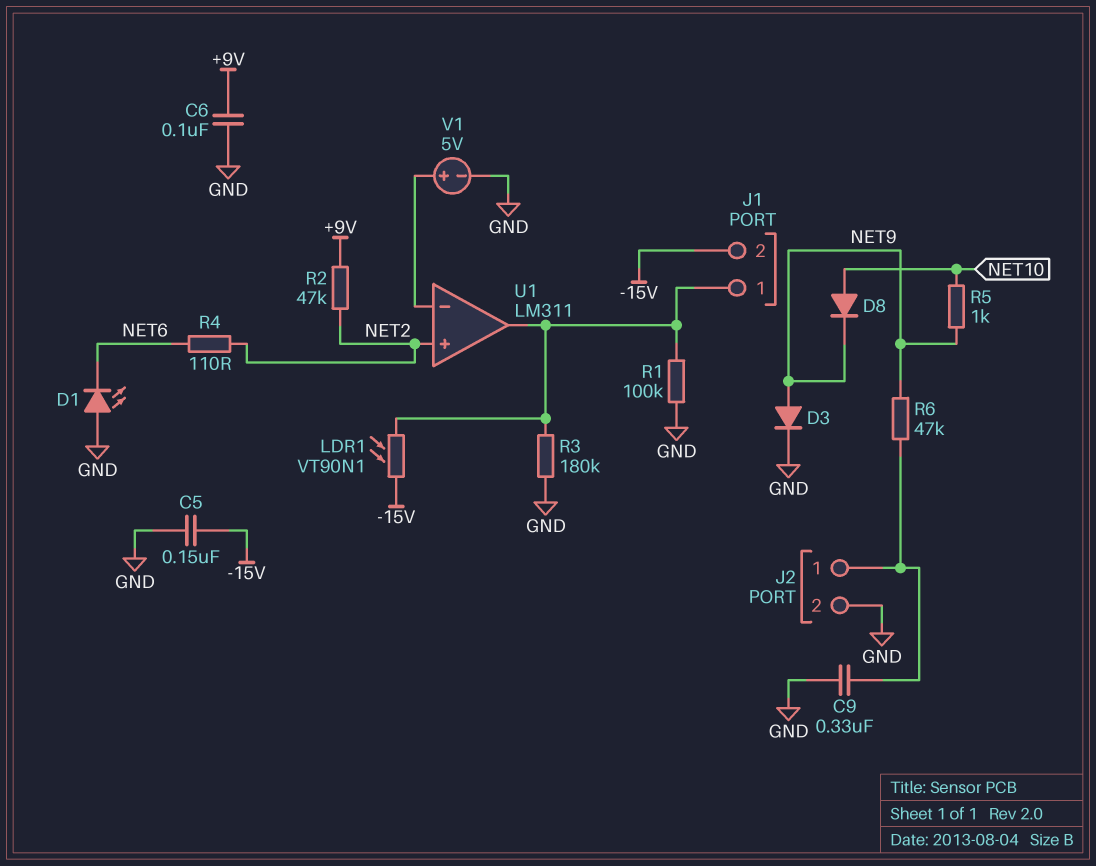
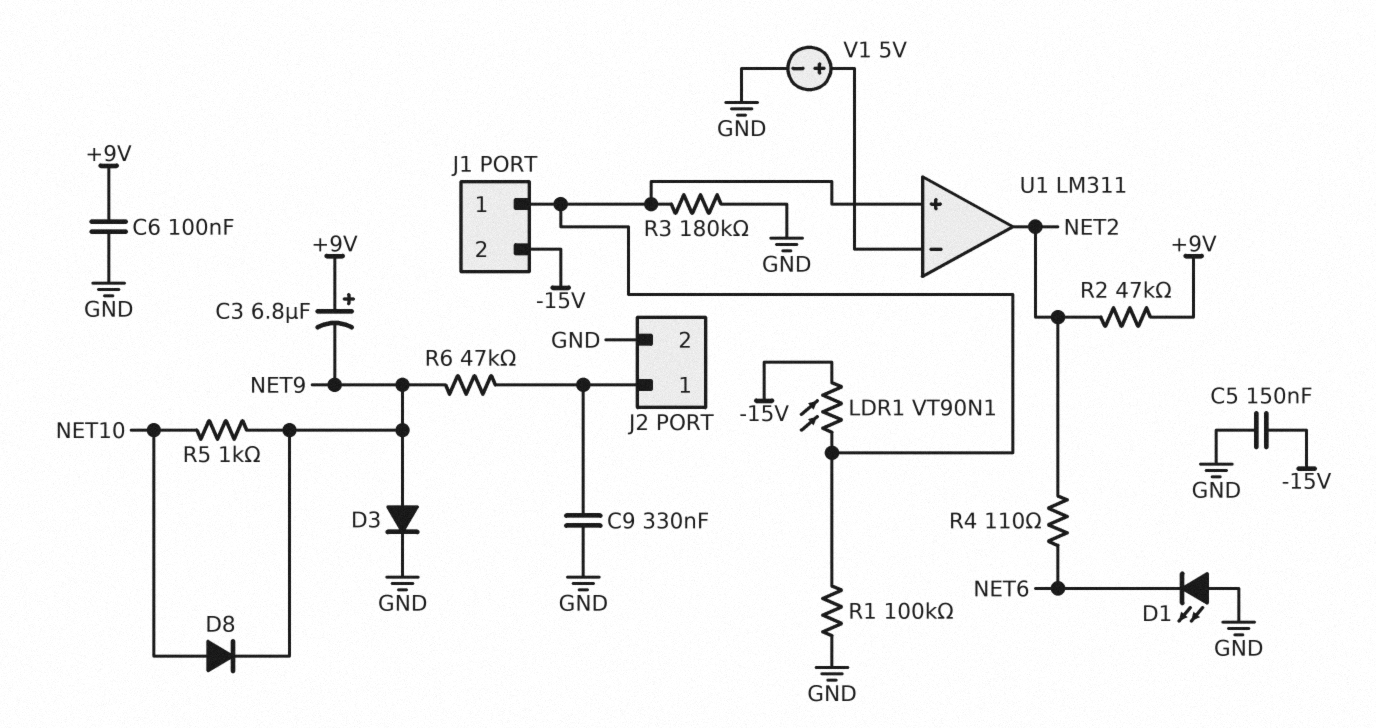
C3: none -> 6.8uF (plus +9V, minus NET9)
U1 pin in+: NET2 -> J1/1
U1 pin out: J1/1 -> NET2

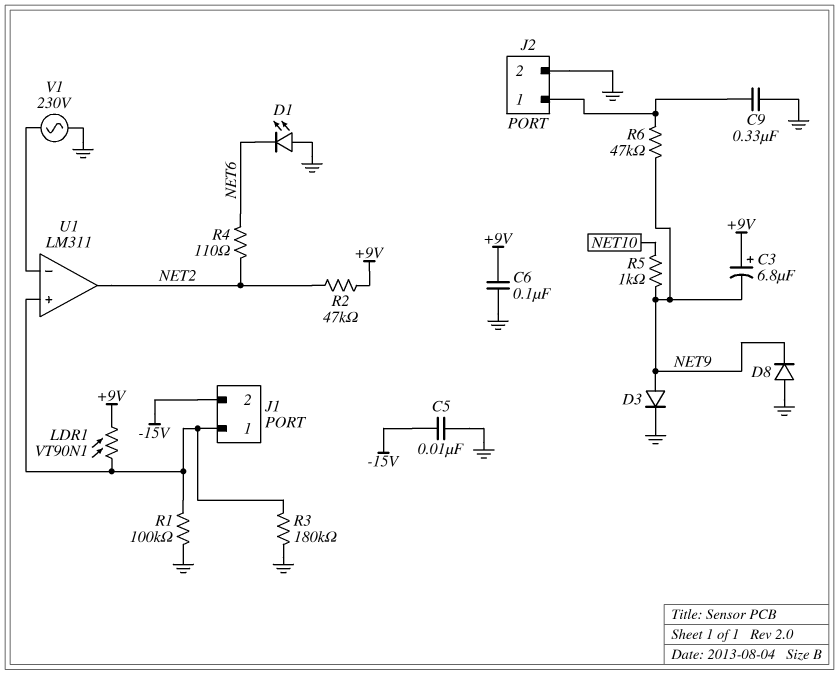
C5: 150nF (-15V, GND) -> 10nF (-15V, GND)
D8: diode (A NET10, K NET9) -> diode (A GND, K NET9)
LDR1: VT90N1 (-15V, J1/1) -> VT90N1 (+9V, J1/1)
V1: 5V (plus U1/in-, minus GND) -> AC 230V (GND, U1/in-)

